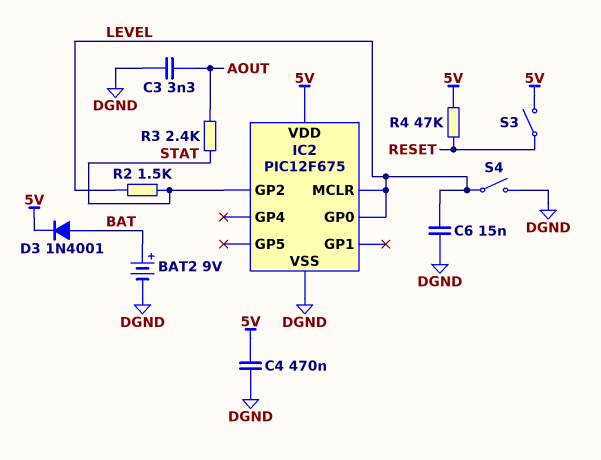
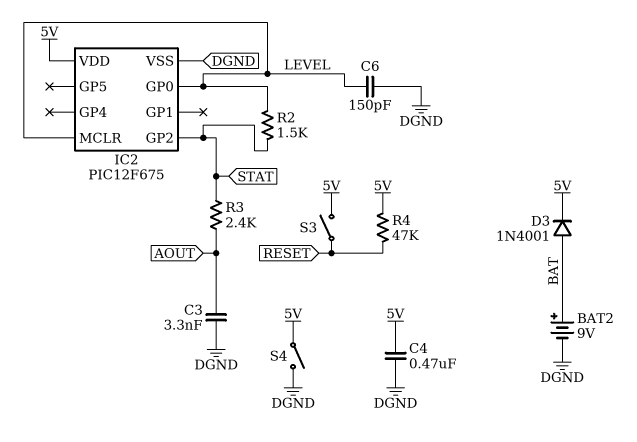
C6: 15nF (DGND, LEVEL) -> 150pF (DGND, LEVEL)
S4: switch (DGND, LEVEL) -> switch (5V, DGND)

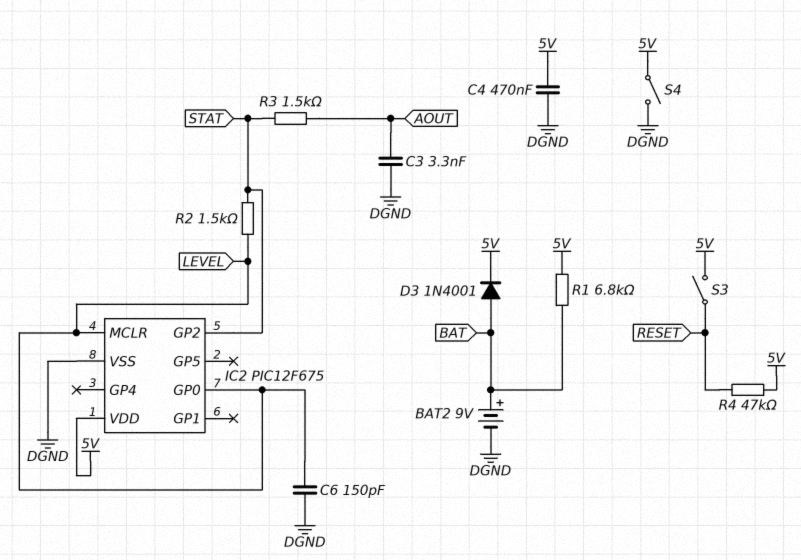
R1: none -> 6.8k (5V, BAT)
R3: 2.4k (AOUT, STAT) -> 1.5k (AOUT, STAT)

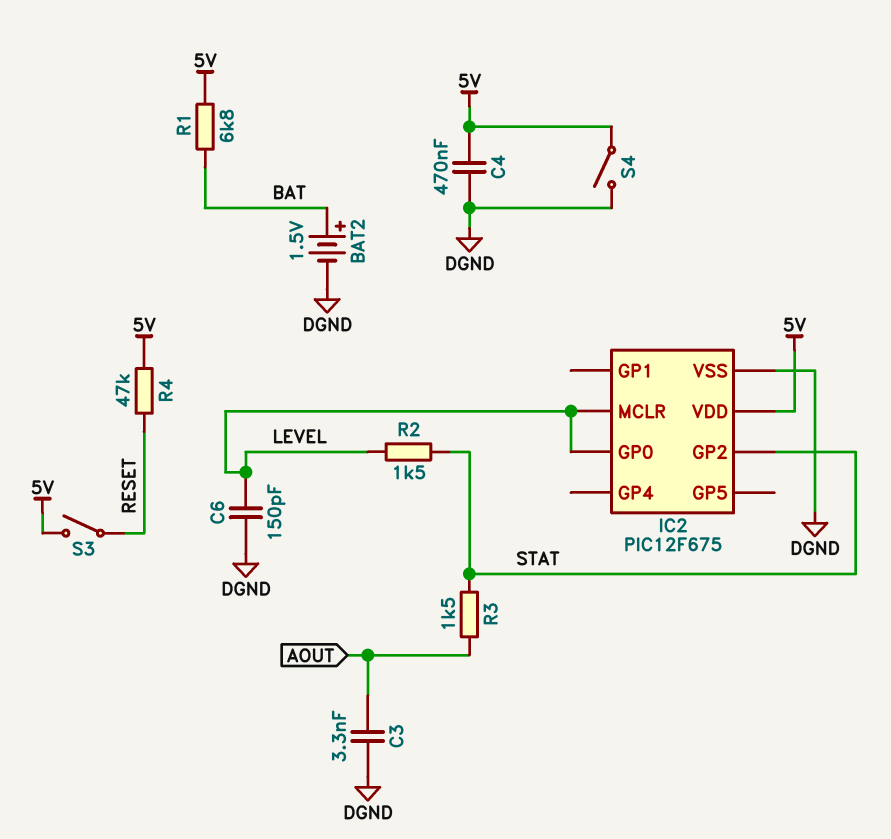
BAT2: 9V (plus BAT, minus DGND) -> 1.5V (plus BAT, minus DGND)
D3: diode 1N4001 (A BAT, K 5V) -> none

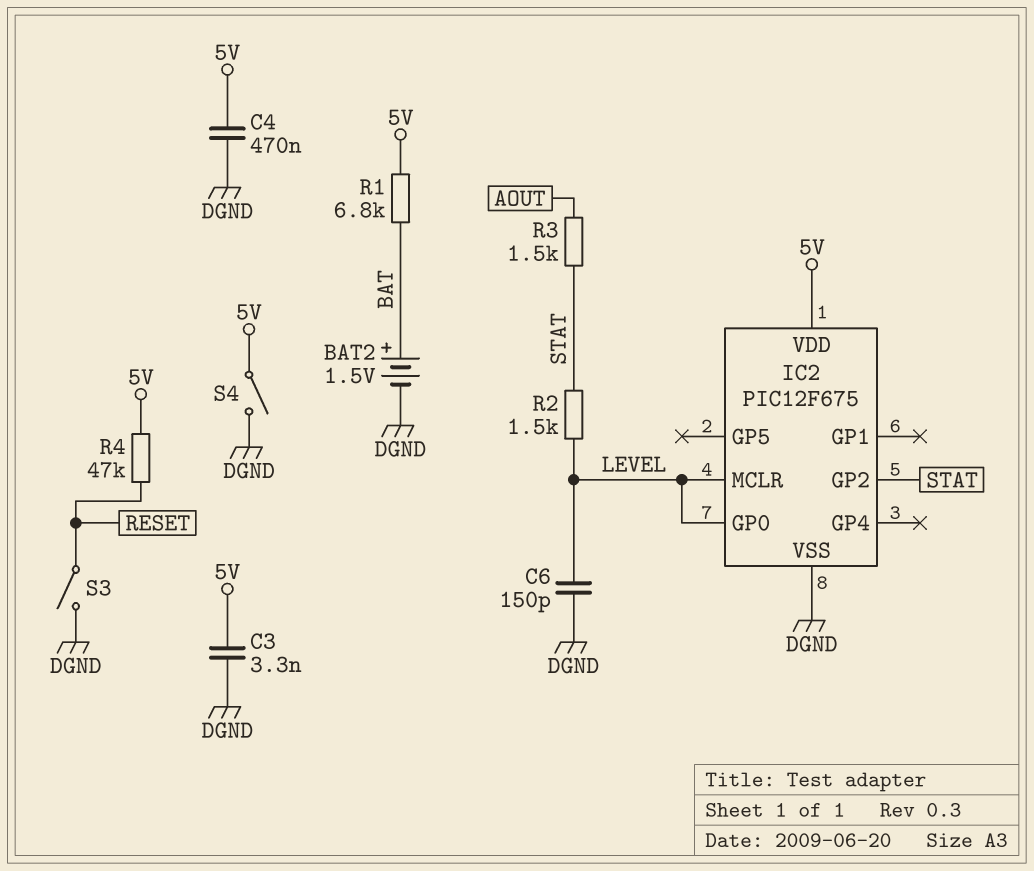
C3: 3.3nF (AOUT, DGND) -> 3.3nF (5V, DGND)
S3: switch (5V, RESET) -> switch (DGND, RESET)

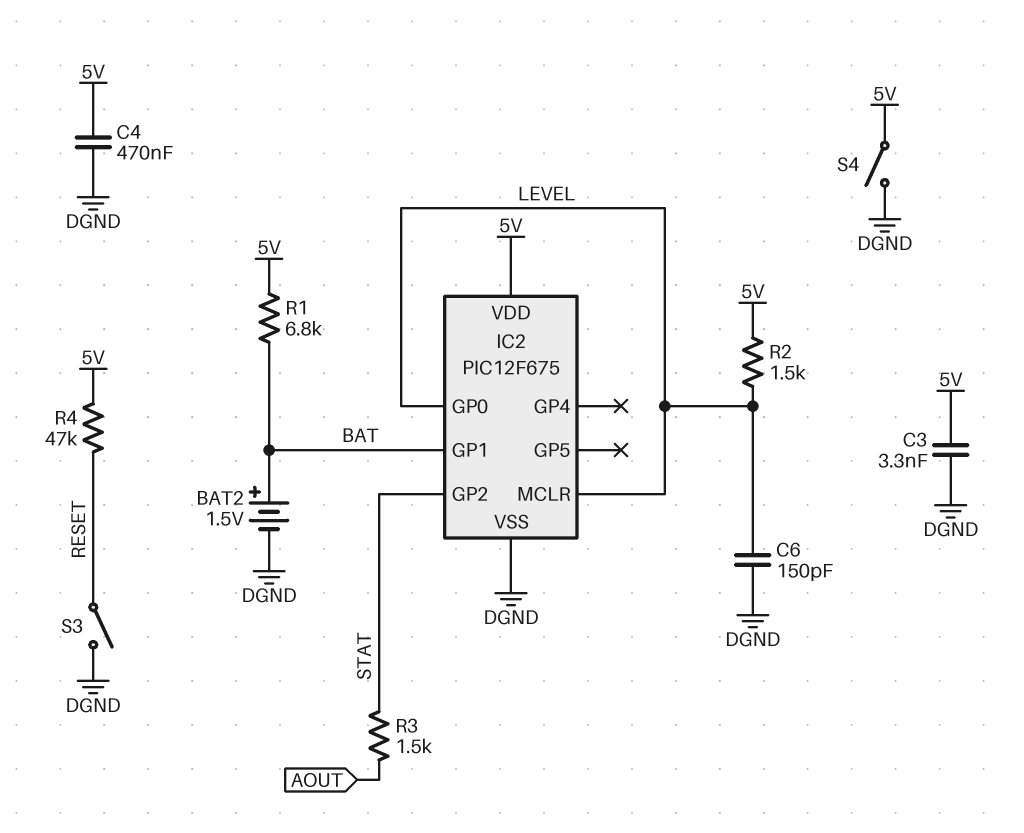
IC2 pin GP1: none -> BAT
R2: 1.5k (LEVEL, STAT) -> 1.5k (5V, LEVEL)

